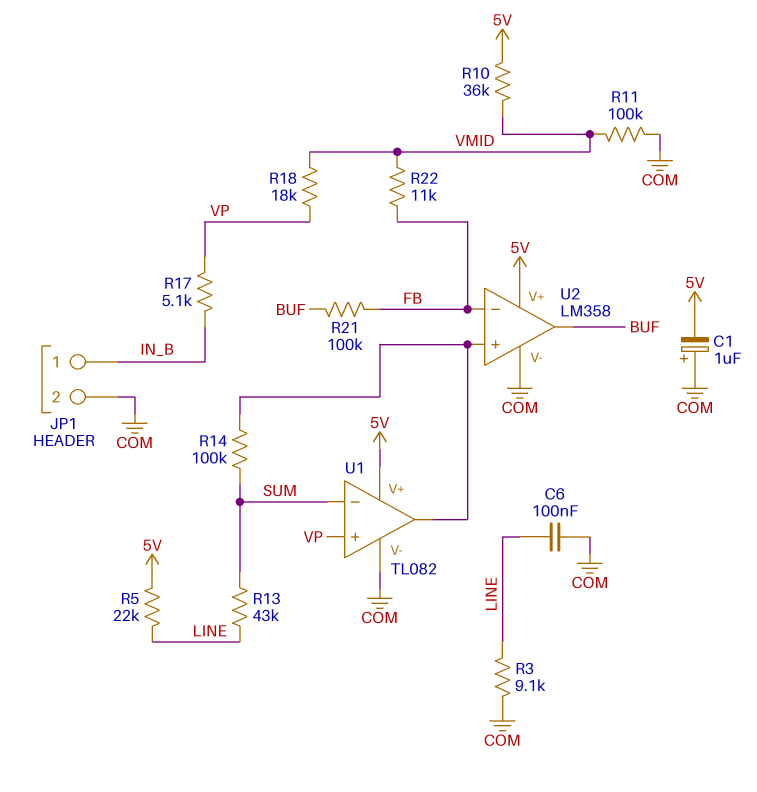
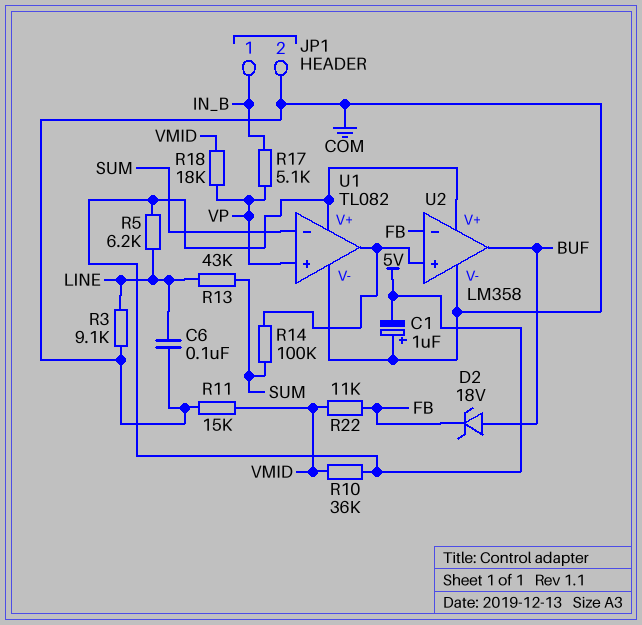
D2: none -> zener 18V (A BUF, K FB)
R5: 22k (5V, LINE) -> 6.2k (5V, LINE)
R11: 100k (COM, VMID) -> 15k (COM, VMID)
R21: 100k (BUF, FB) -> none

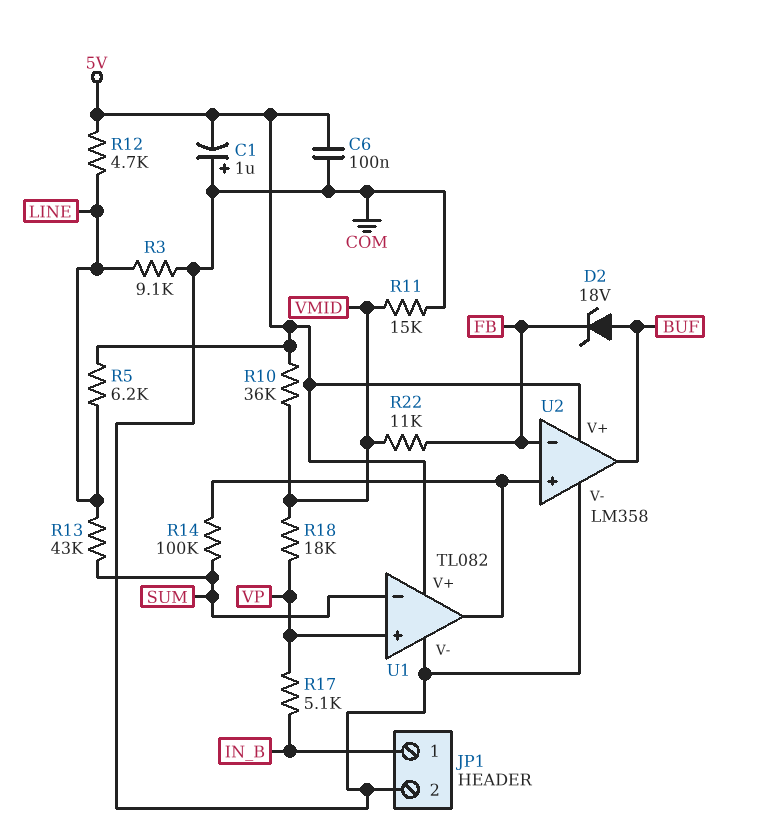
C6: 100nF (COM, LINE) -> 100nF (5V, COM)
R12: none -> 4.7k (5V, LINE)

